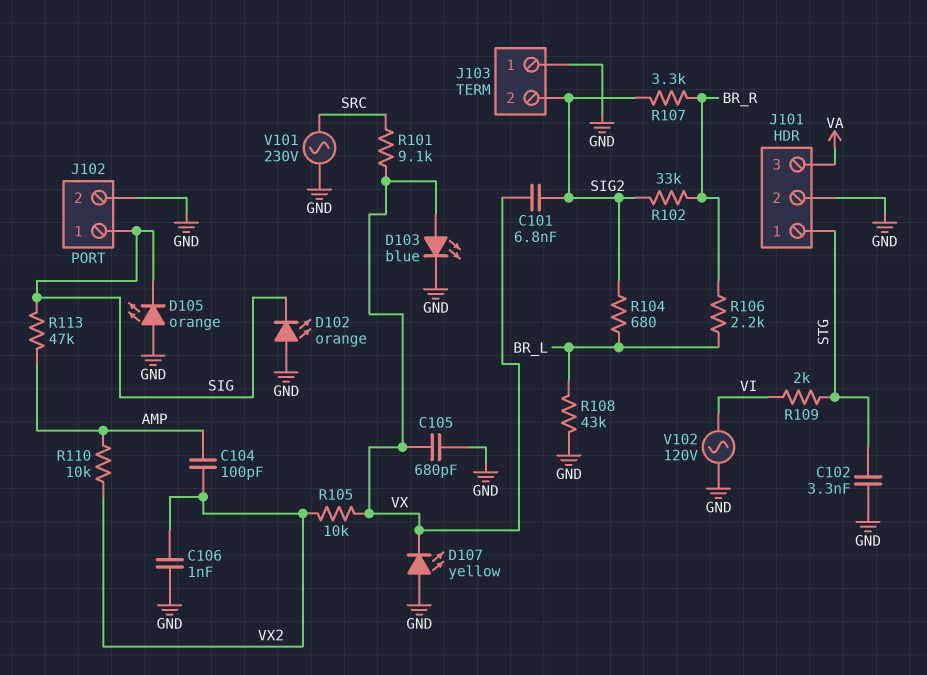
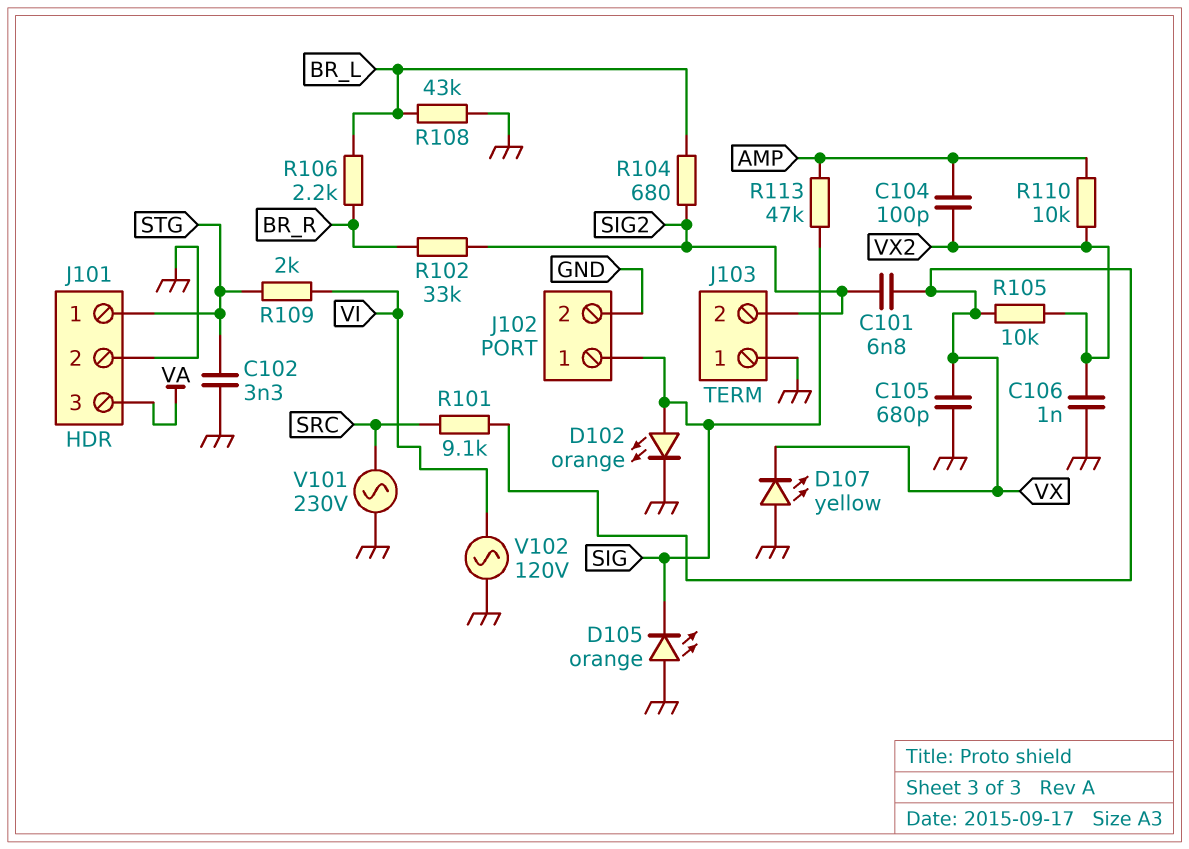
D102: LED orange (A GND, K SIG) -> LED orange (A SIG, K GND)
D103: LED blue (A VX, K GND) -> none
R107: 3.3k (BR_R, SIG2) -> none

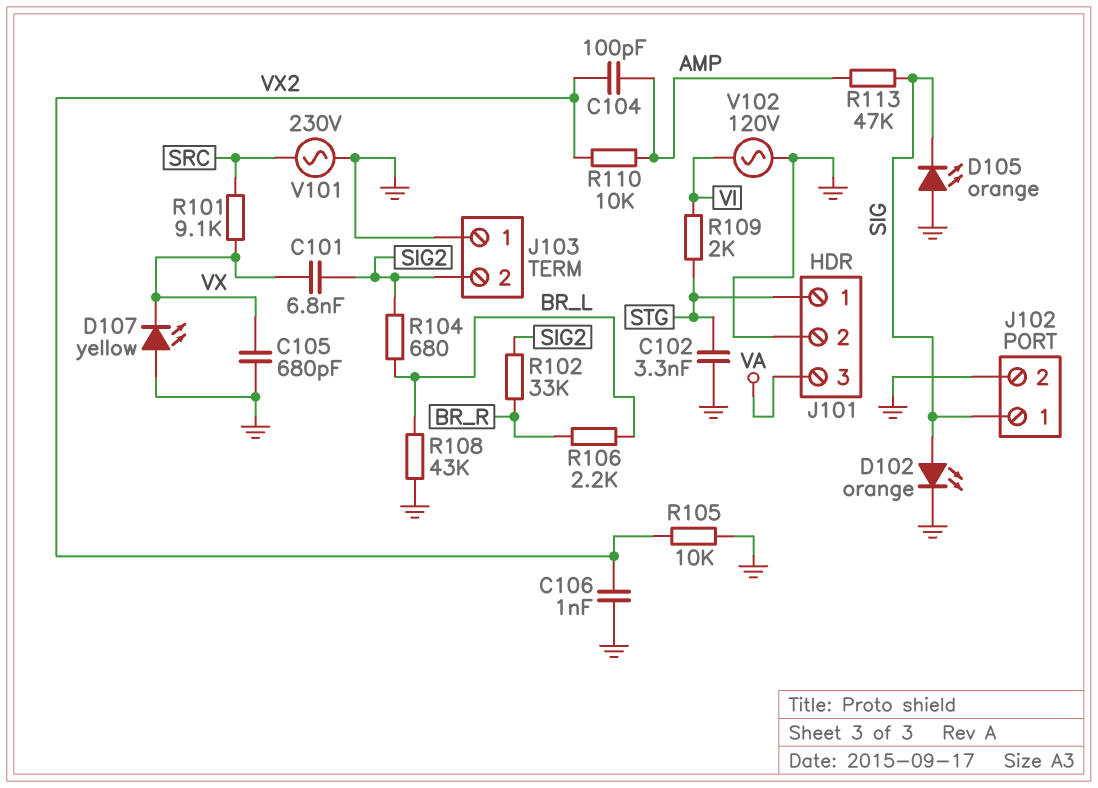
R105: 10k (VX, VX2) -> 10k (GND, VX2)

